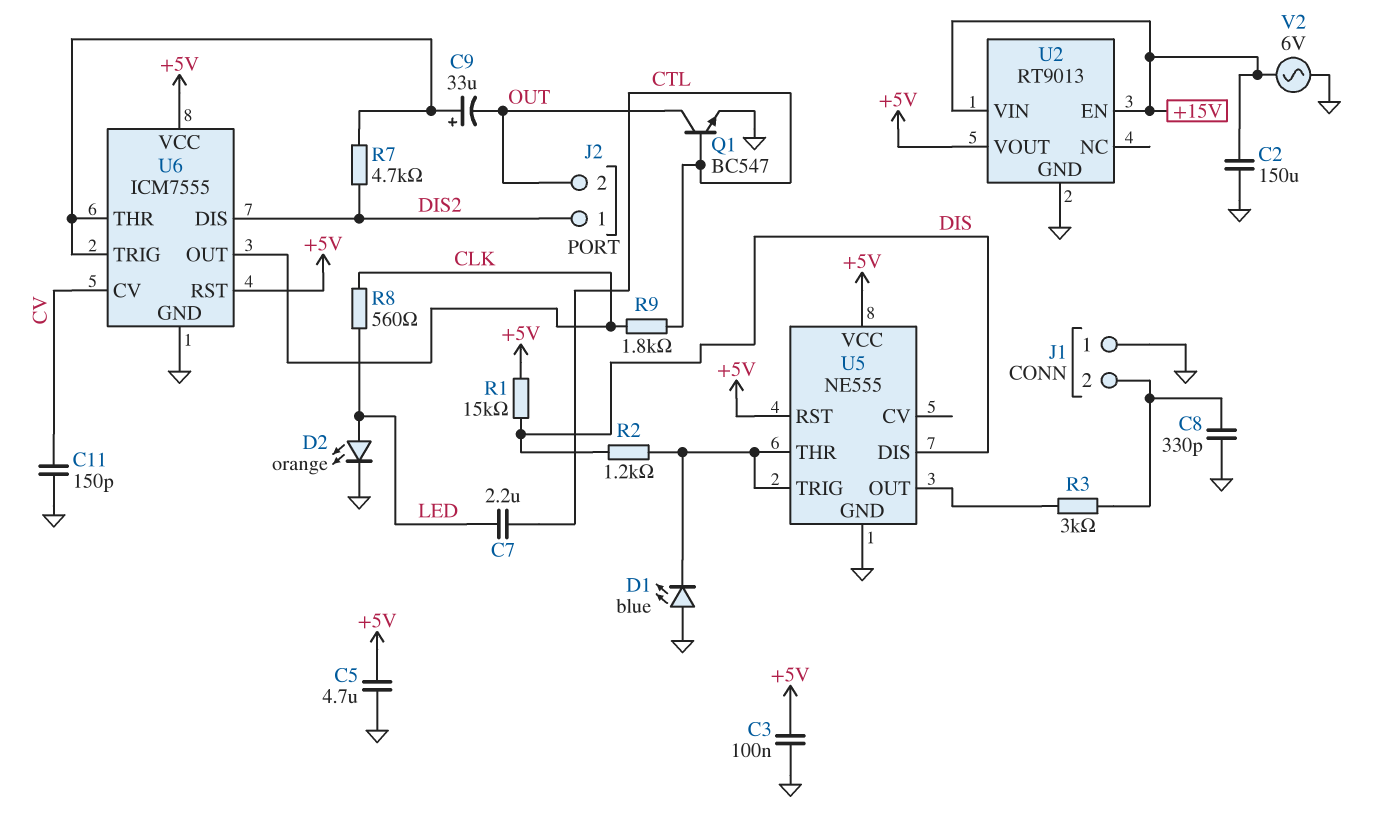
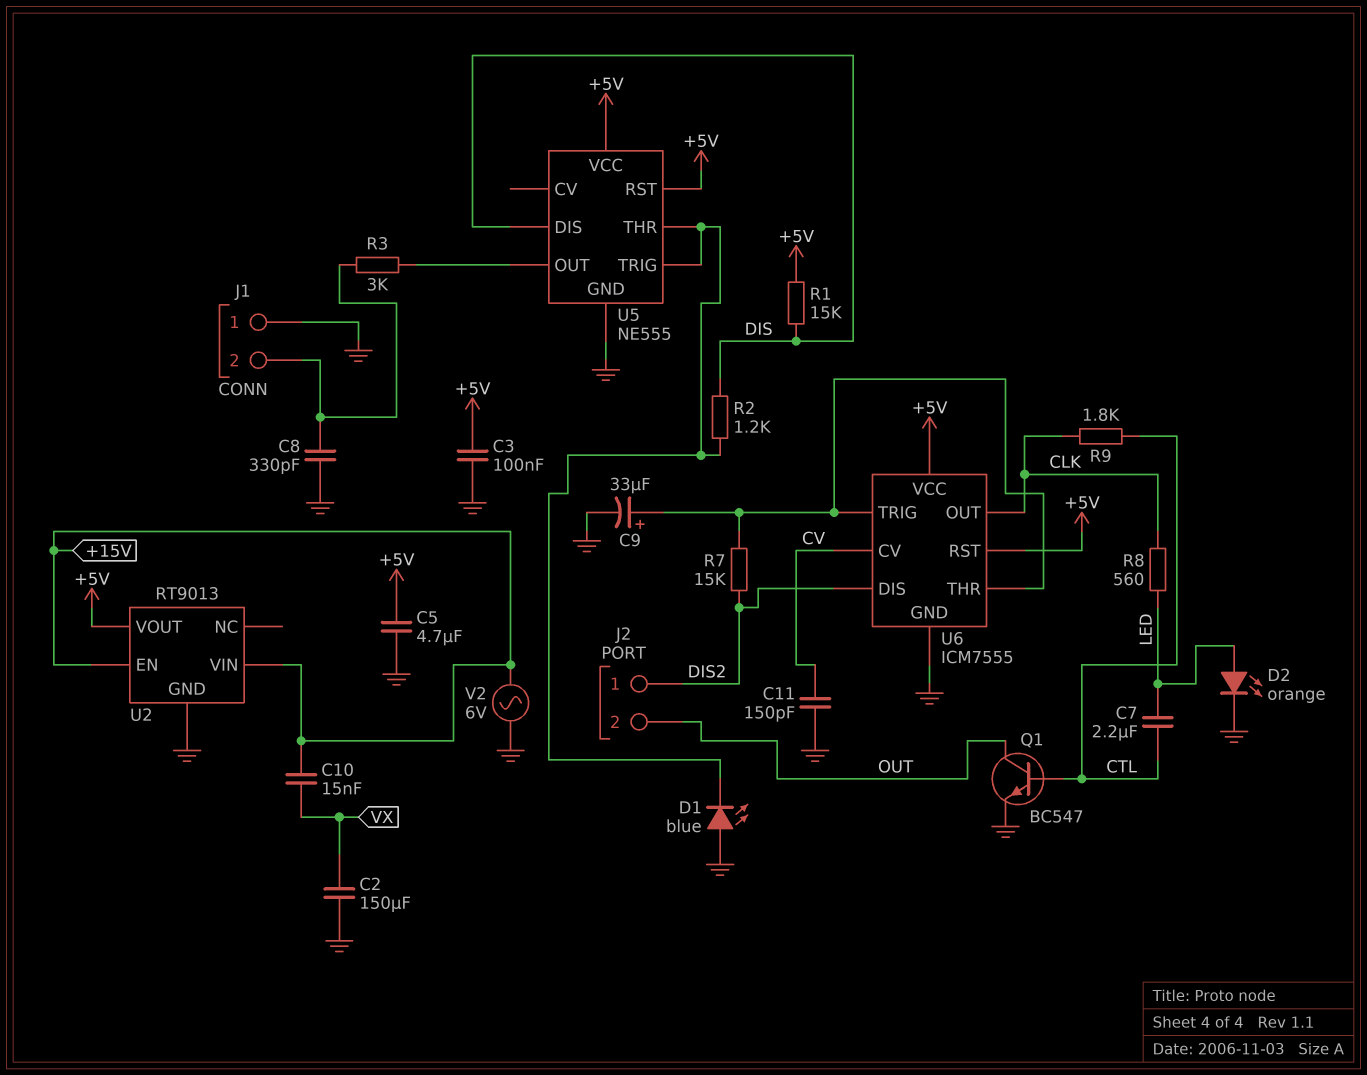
C2: 150uF (+15V, GND) -> 150uF (GND, VX)
C9: 33uF (plus U6/THR, minus OUT) -> 33uF (plus U6/THR, minus GND)
C10: none -> 15nF (+15V, VX)
R7: 4.7k (DIS2, U6/THR) -> 15k (DIS2, U6/THR)

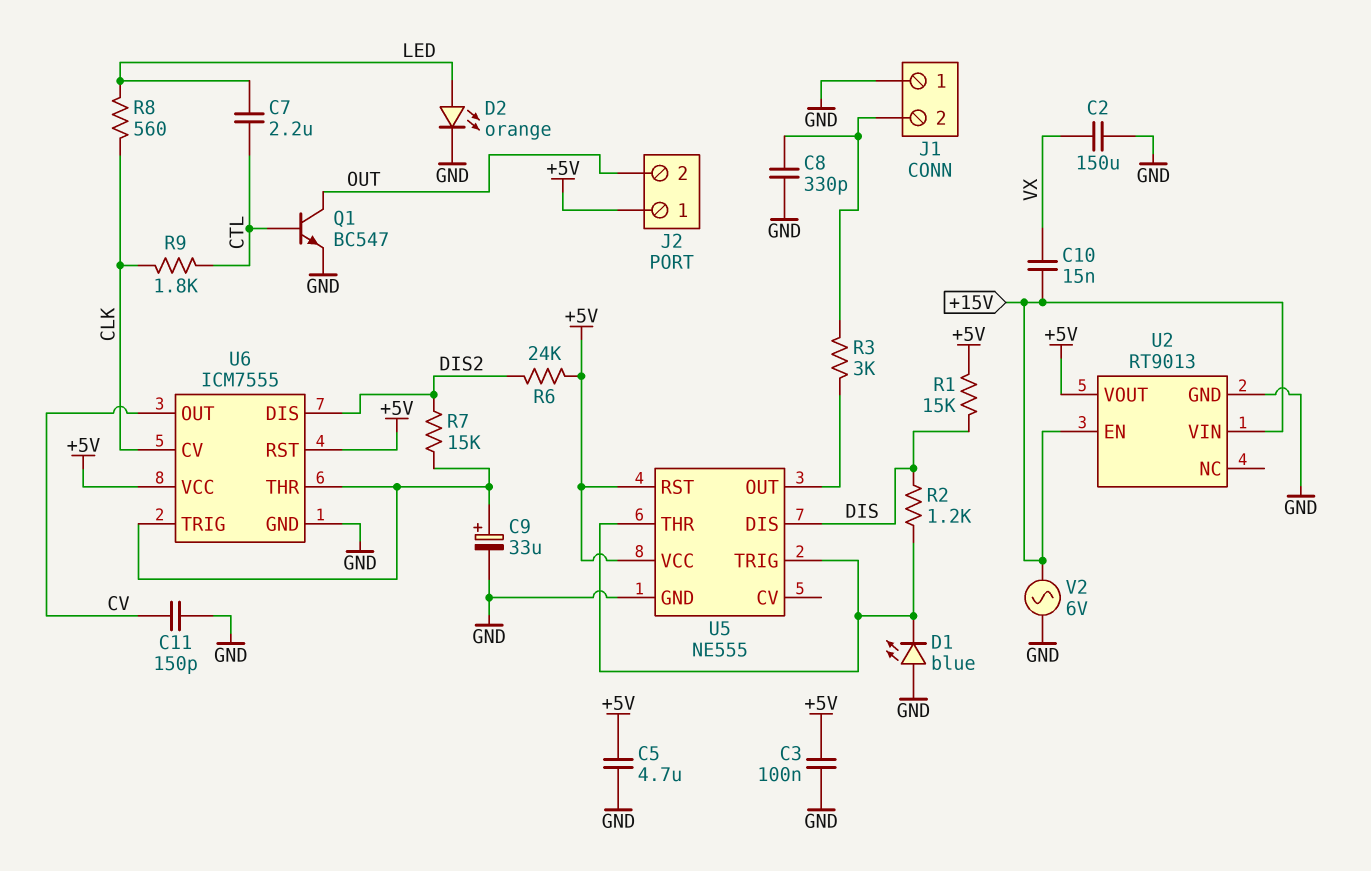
J2 pin 1: DIS2 -> +5V
R6: none -> 24k (+5V, DIS2)
U6 pin CV: CV -> CLK
U6 pin OUT: CLK -> CV

